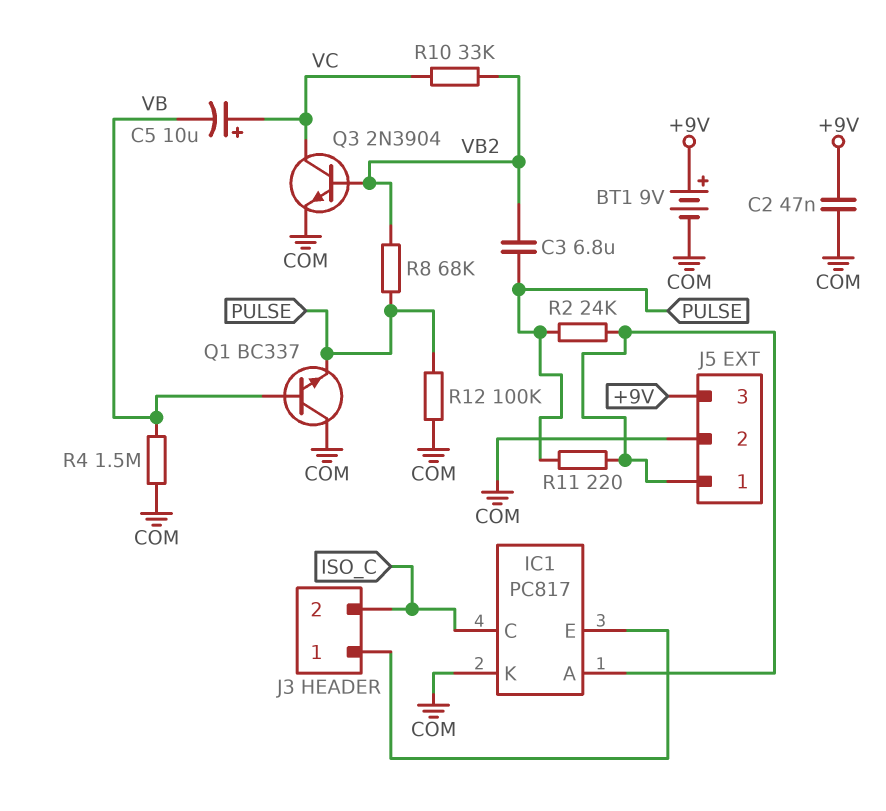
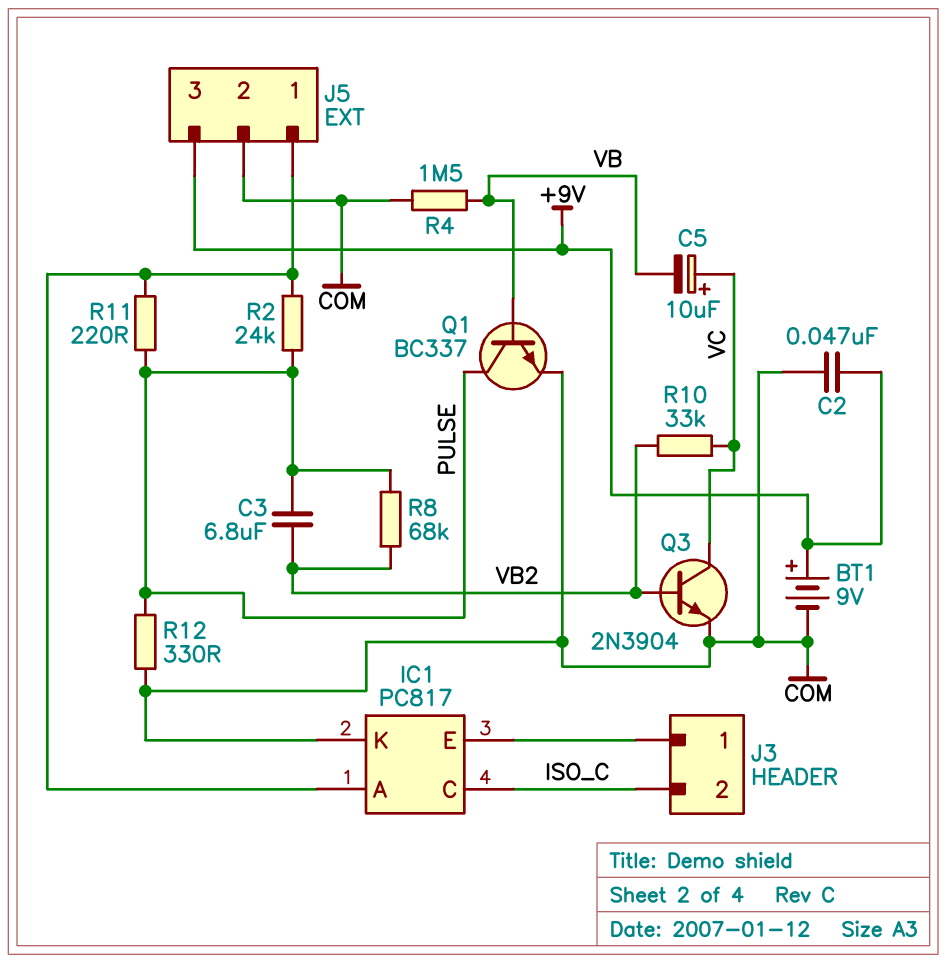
Q1: NPN BC337 (B VB, C COM, E PULSE) -> NPN BC337 (B VB, C PULSE, E COM)
R12: 100k (COM, PULSE) -> 330 (COM, PULSE)

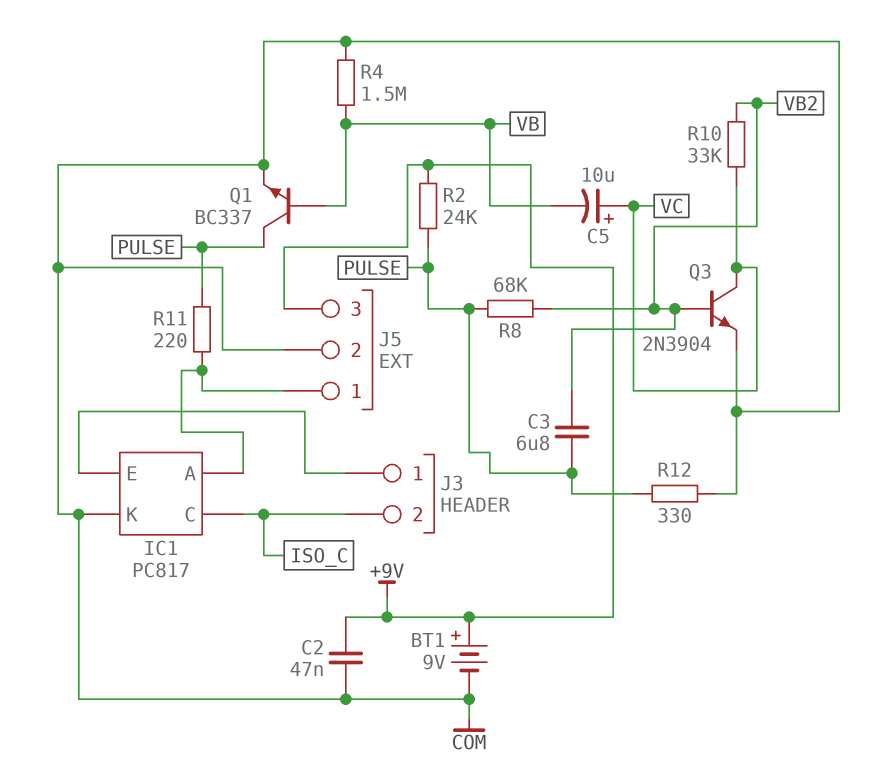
R2: 24k (IC1/A, PULSE) -> 24k (+9V, PULSE)

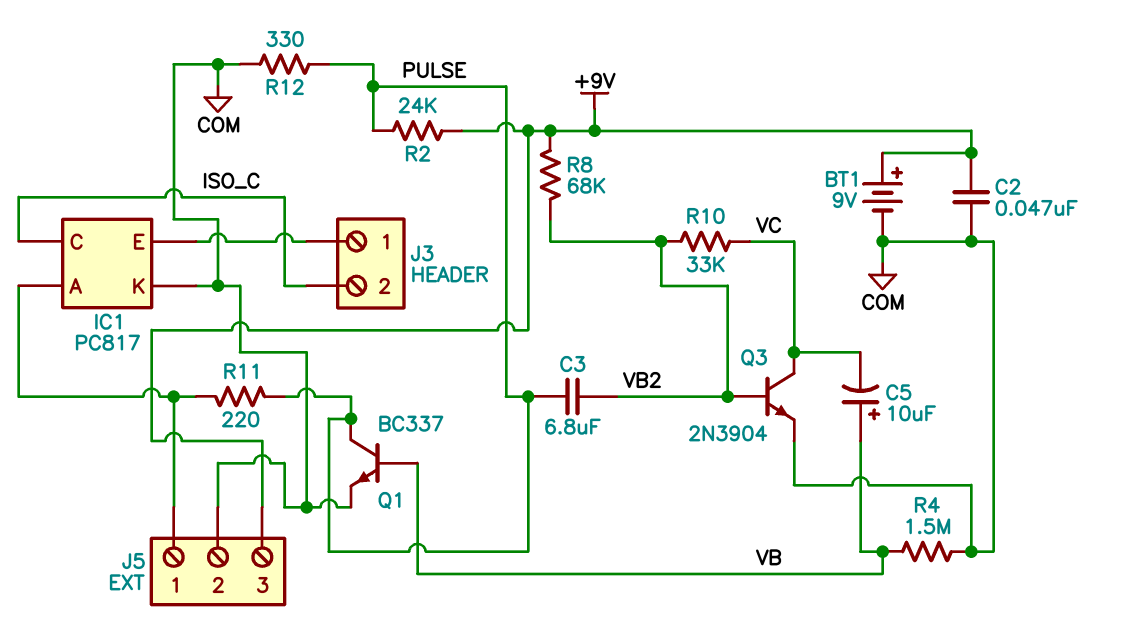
C5: 10uF (plus VC, minus VB) -> 10uF (plus VB, minus VC)
R8: 68k (PULSE, VB2) -> 68k (+9V, VB2)

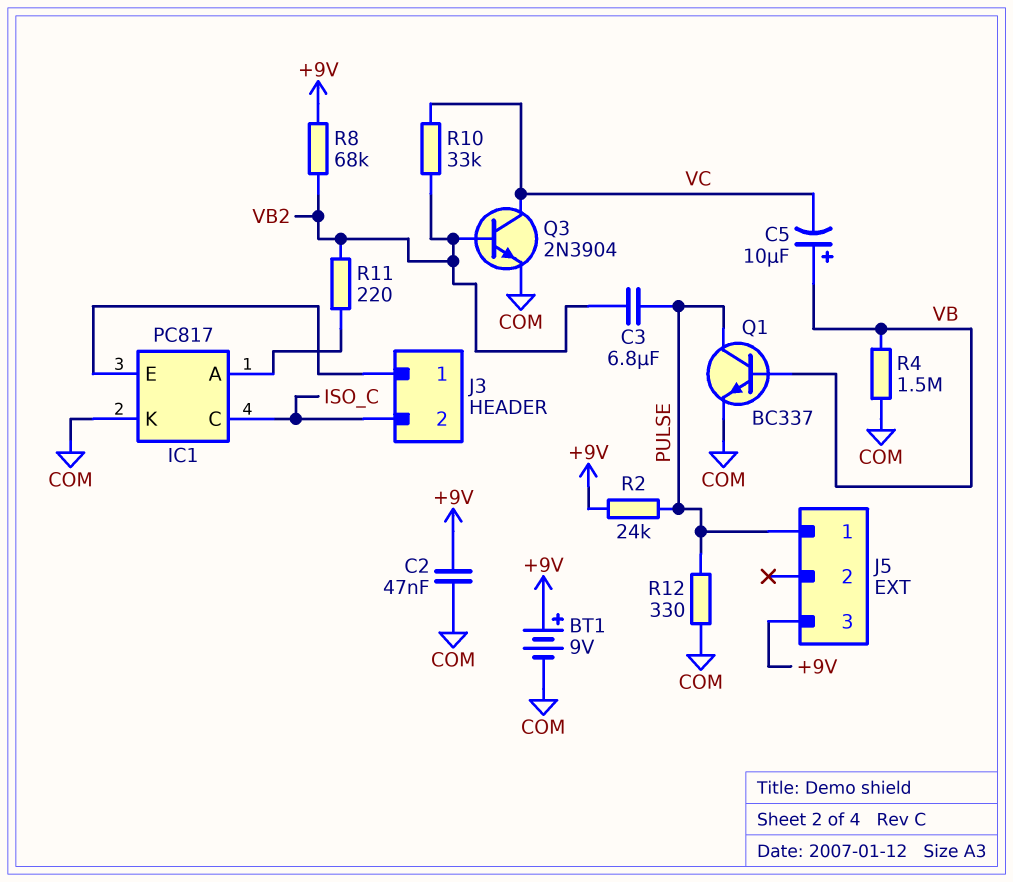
J5 pin 1: IC1/A -> PULSE
J5 pin 2: COM -> none
R11: 220 (IC1/A, PULSE) -> 220 (IC1/A, VB2)

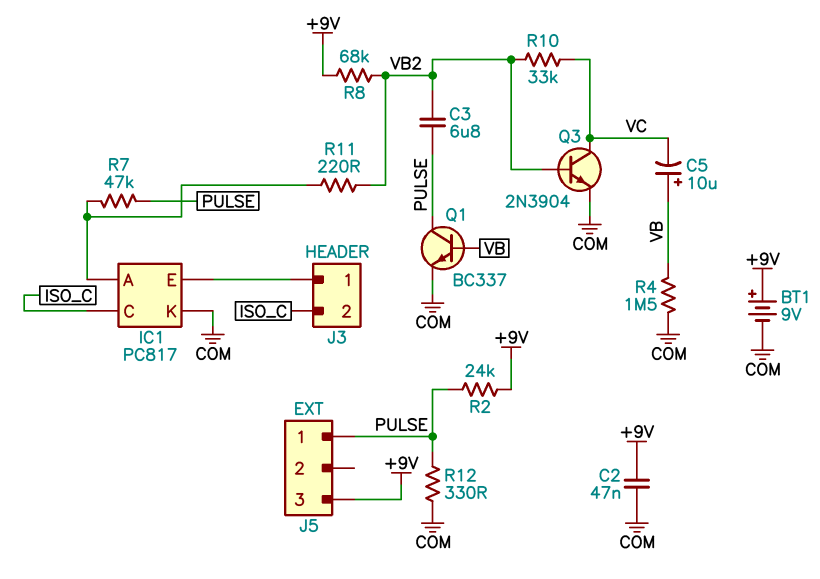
R7: none -> 47k (IC1/A, PULSE)

